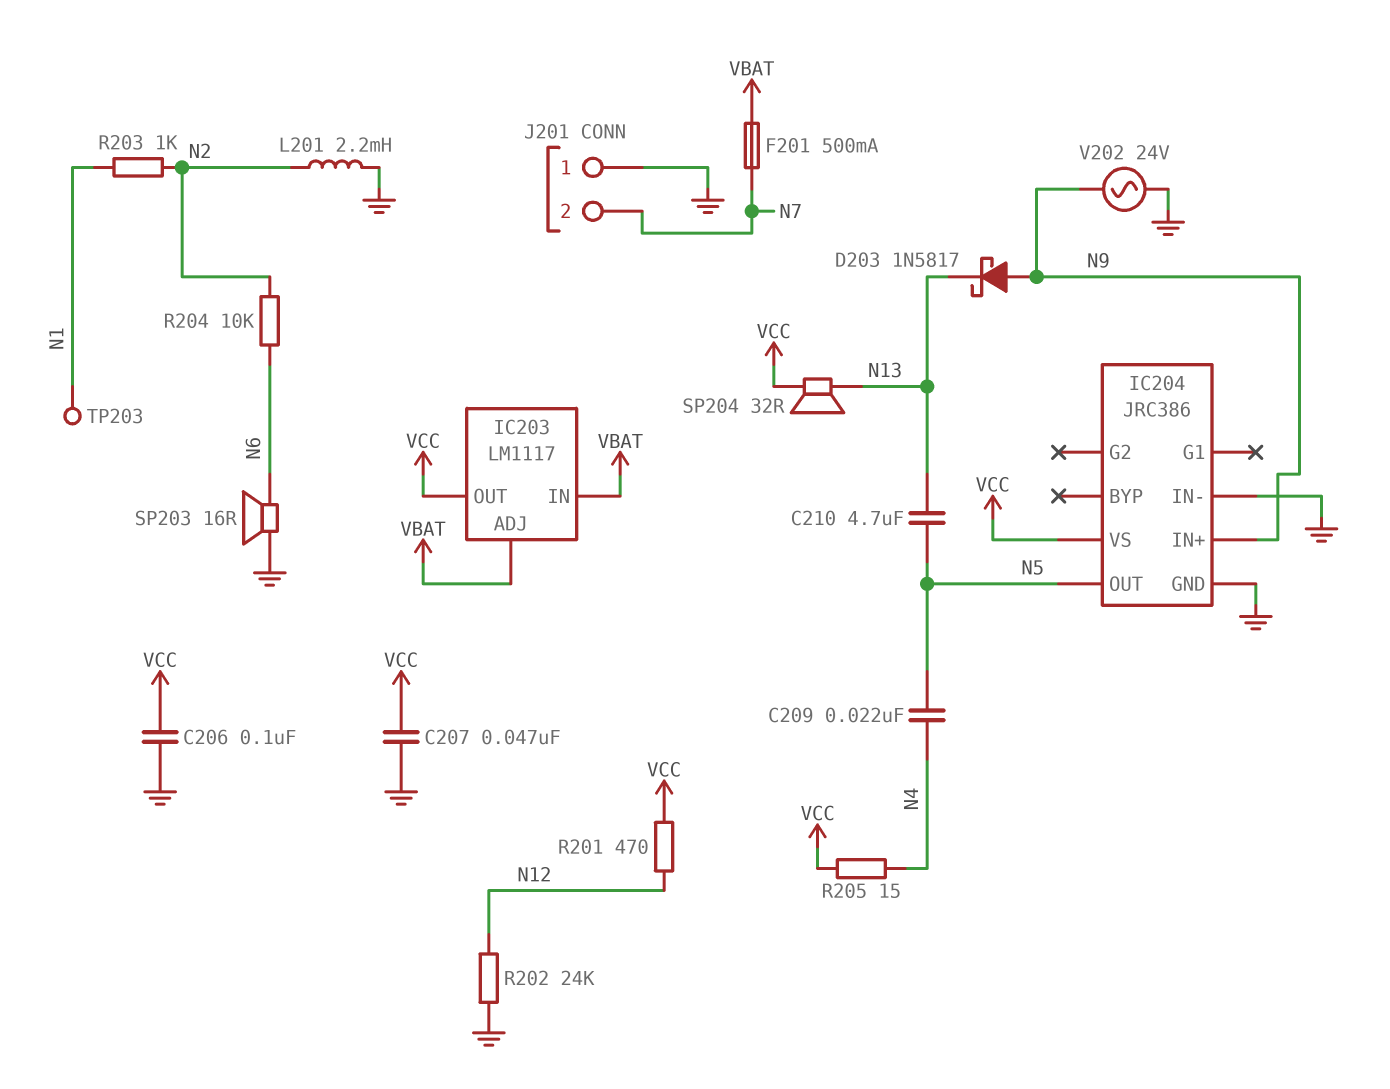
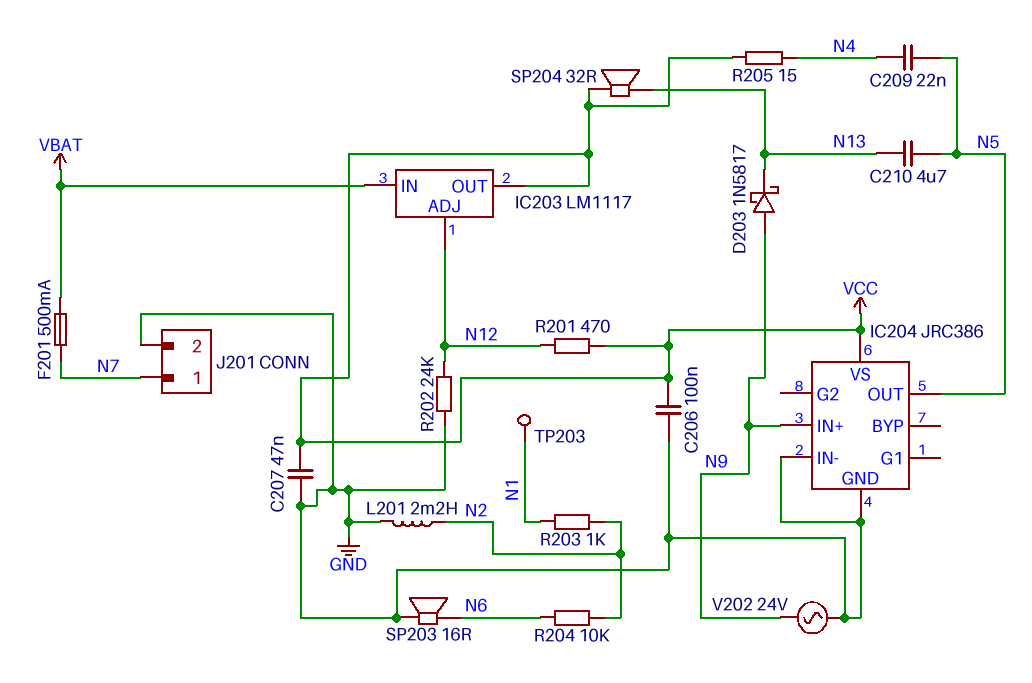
IC203 pin ADJ: VBAT -> N12
J201 pin 1: GND -> N7
J201 pin 2: N7 -> GND

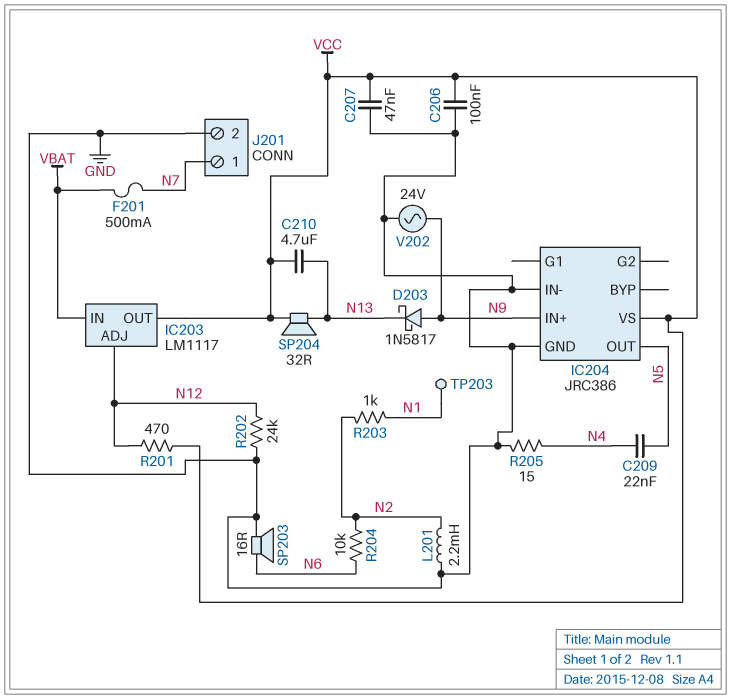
C210: 4.7uF (N5, N13) -> 4.7uF (N13, VCC)
R205: 15 (N4, VCC) -> 15 (GND, N4)

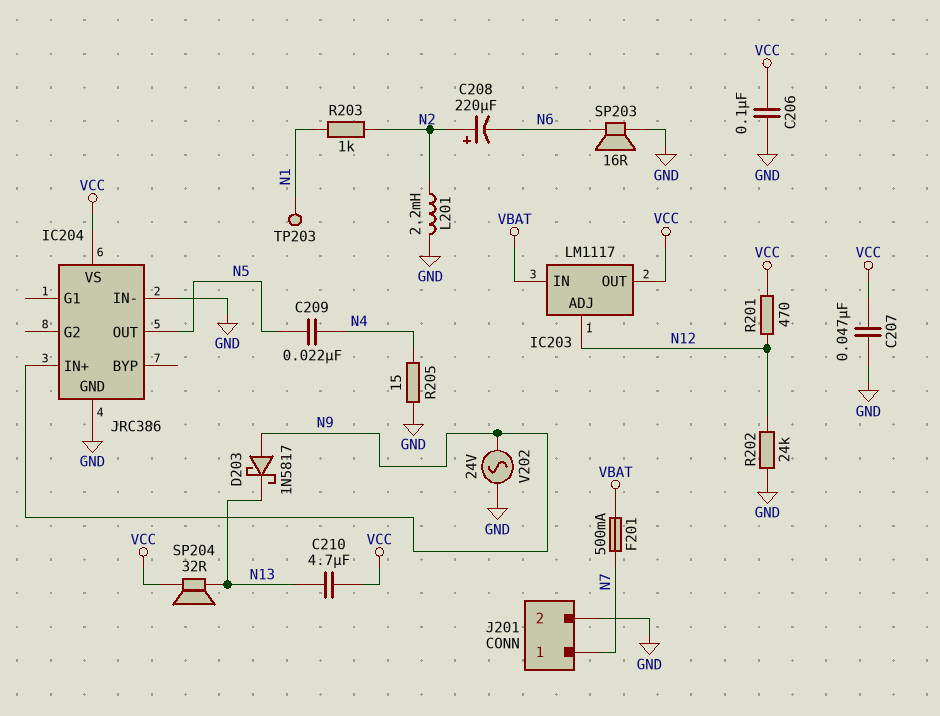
C208: none -> 220uF (plus N2, minus N6)
R204: 10k (N2, N6) -> none

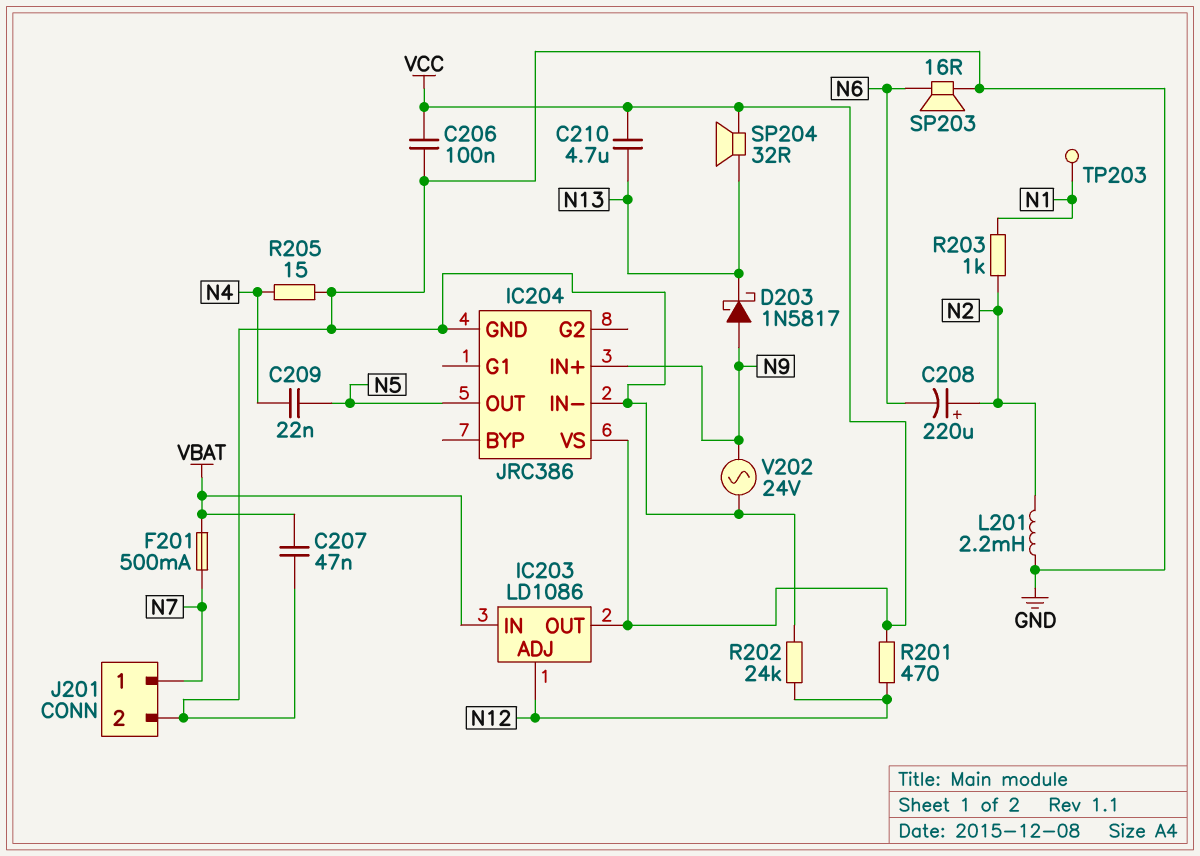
C207: 47nF (GND, VCC) -> 47nF (GND, VBAT)
IC203: LM1117 -> LD1086

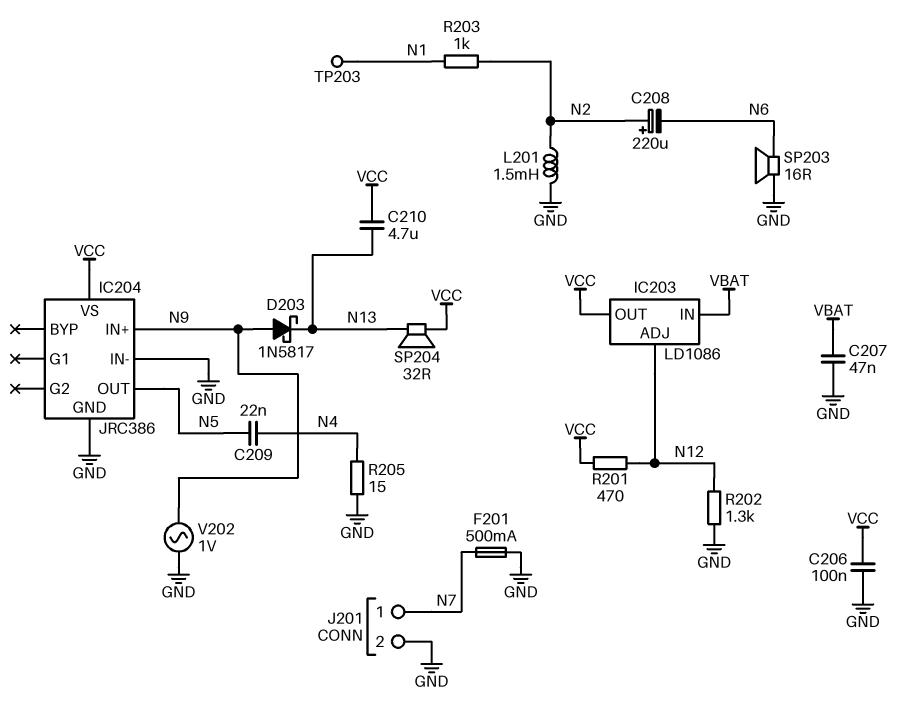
F201: 500mA (N7, VBAT) -> 500mA (GND, N7)
L201: 2.2mH (GND, N2) -> 1.5mH (GND, N2)
R202: 24k (GND, N12) -> 1.3k (GND, N12)
V202: AC 24V (GND, N9) -> AC 1V (GND, N9)

